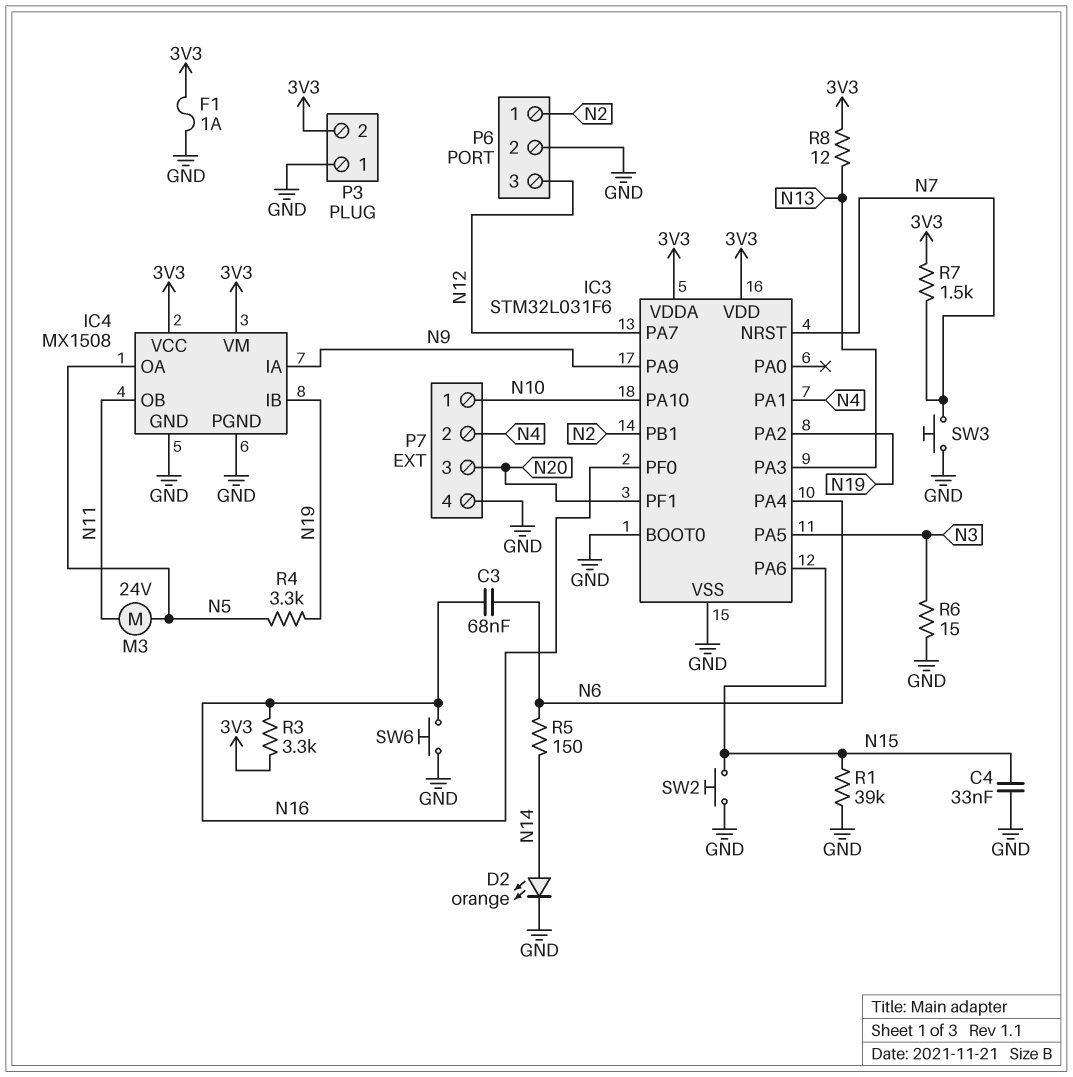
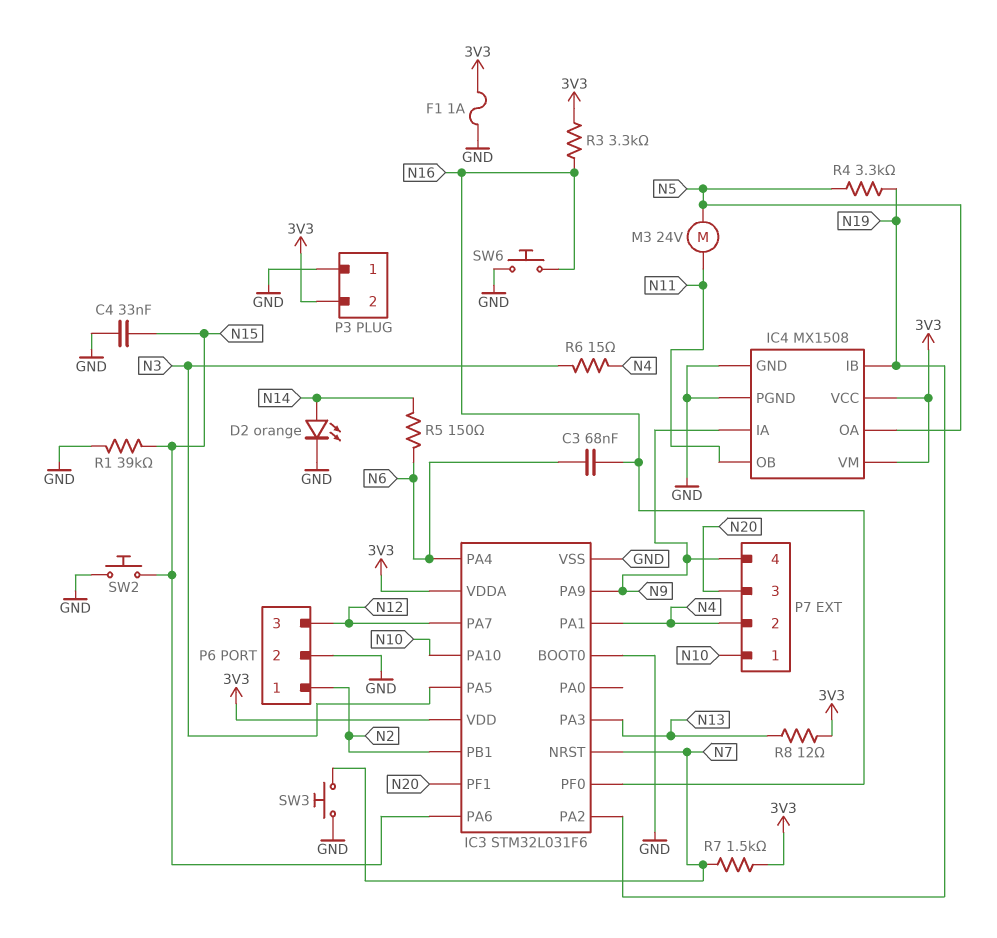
P7 pin 4: GND -> N9
R6: 15 (GND, N3) -> 15 (N3, N4)

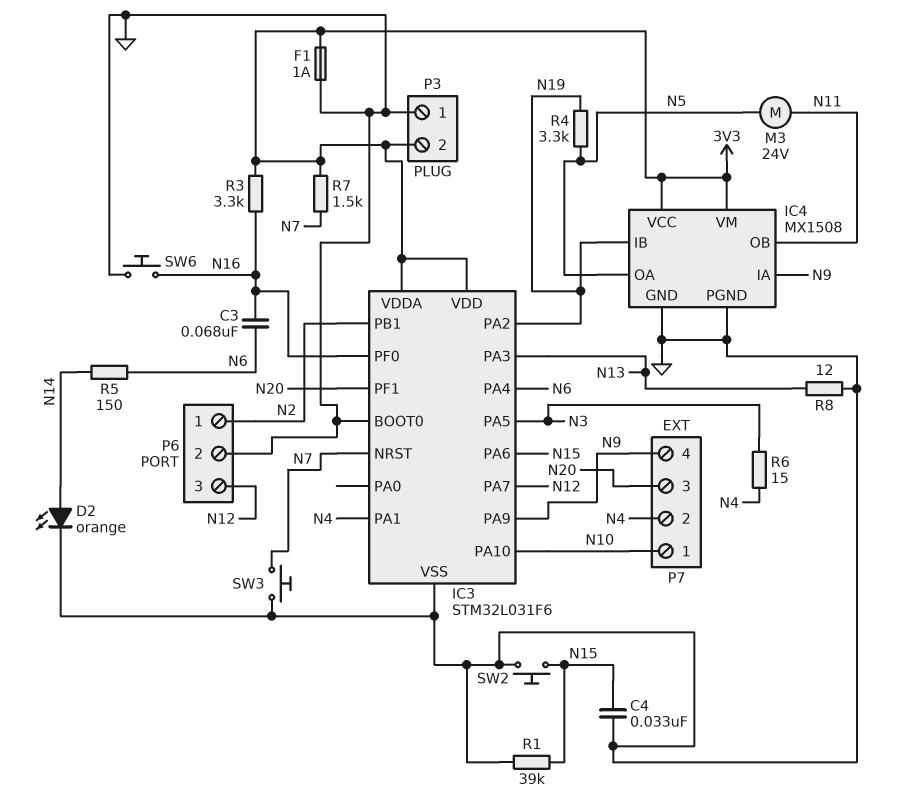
R8: 12 (3V3, N13) -> 12 (GND, N13)

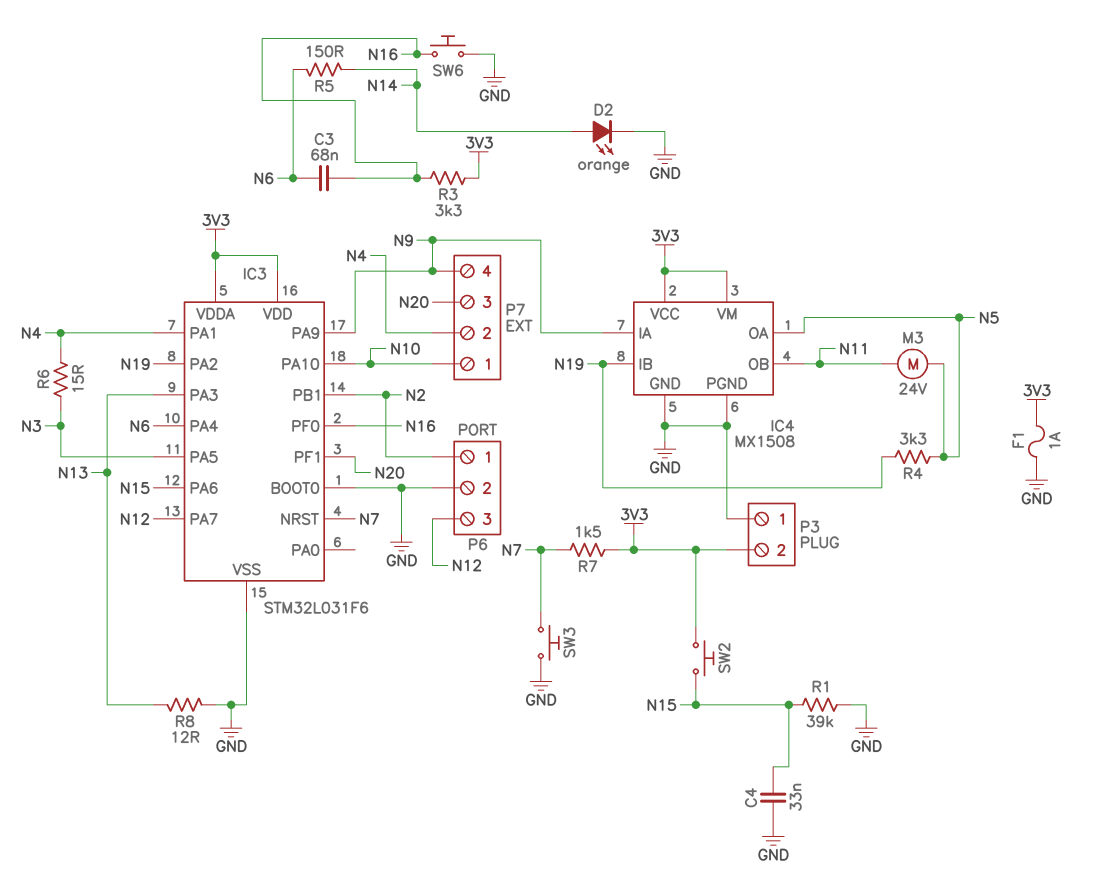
SW2: button (GND, N15) -> button (3V3, N15)

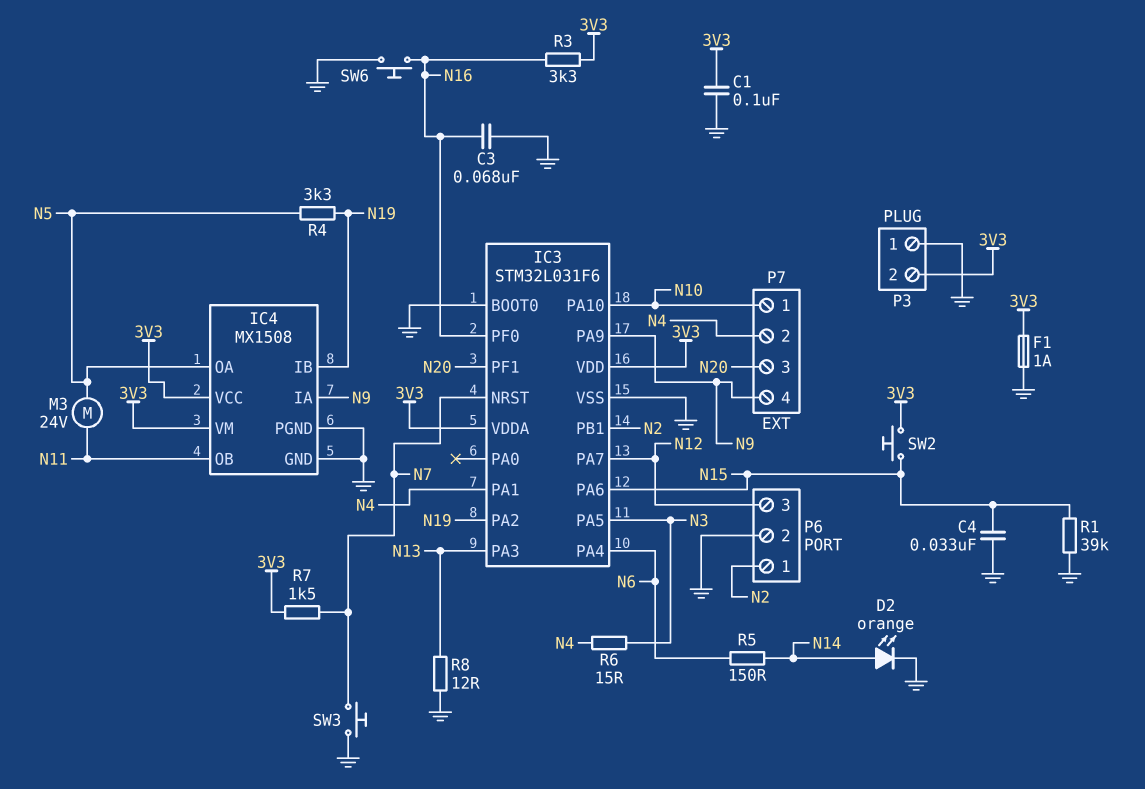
C1: none -> 100nF (3V3, GND)
C3: 68nF (N6, N16) -> 68nF (GND, N16)

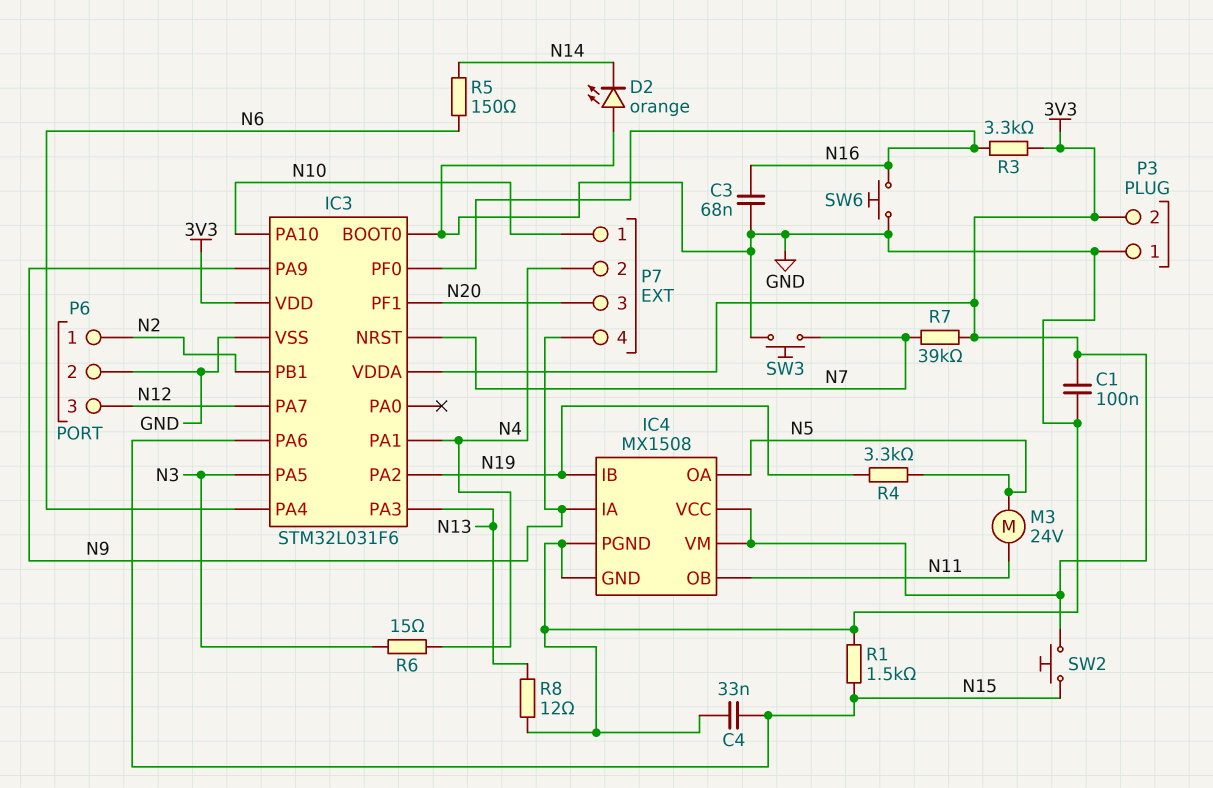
D2: LED orange (A N14, K GND) -> LED orange (A GND, K N14)
F1: 1A (3V3, GND) -> none
R1: 39k (GND, N15) -> 1.5k (GND, N15)
R7: 1.5k (3V3, N7) -> 39k (3V3, N7)

